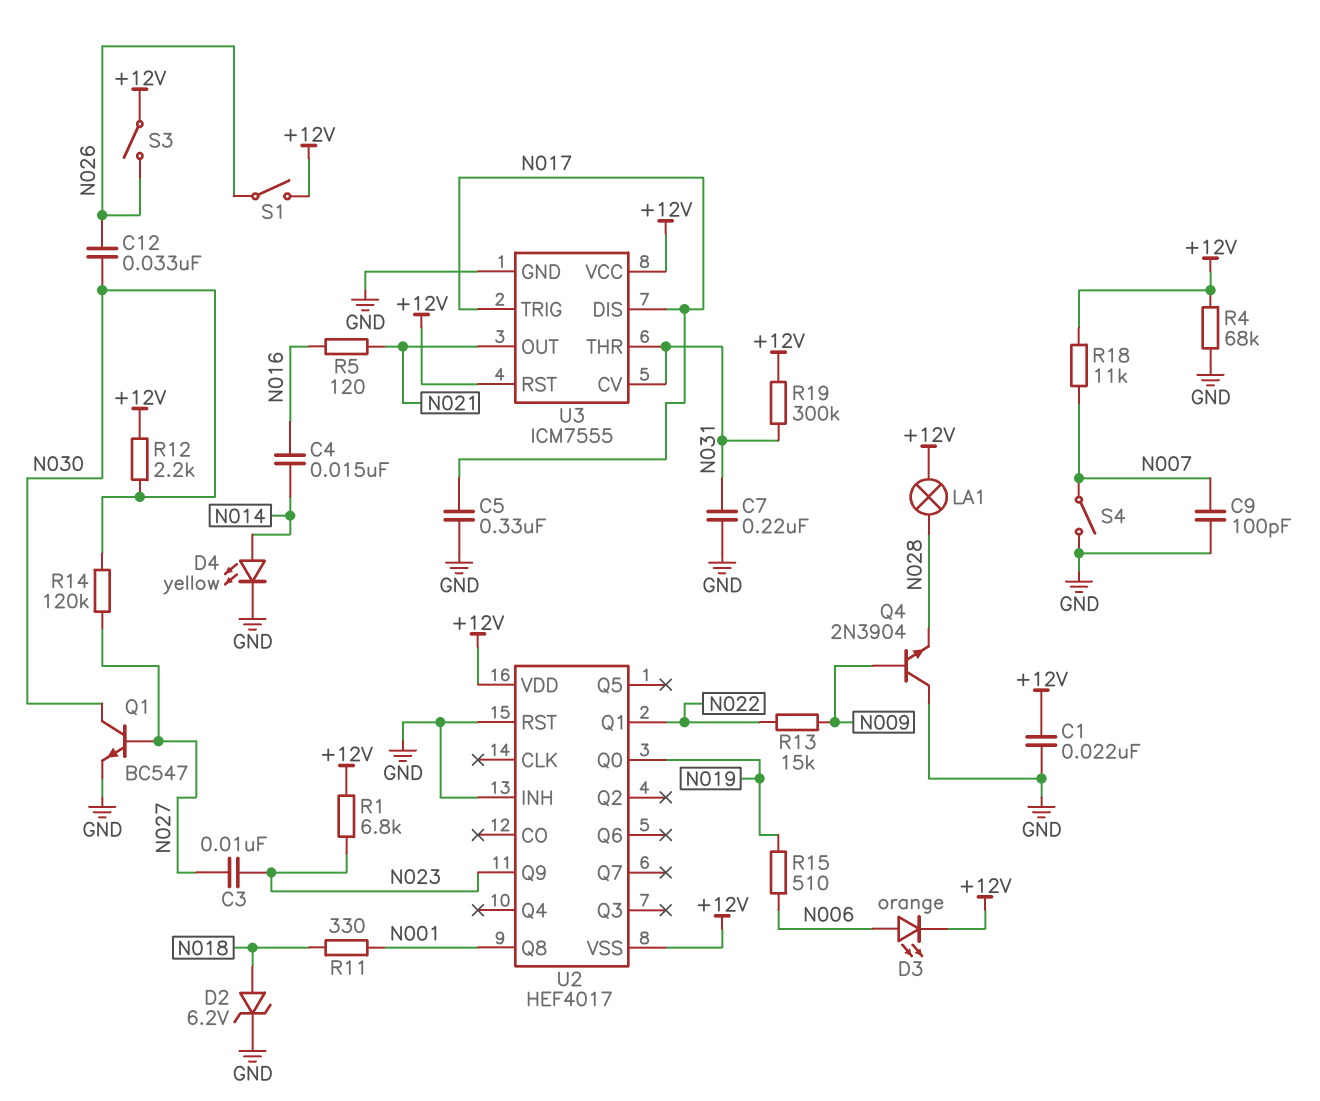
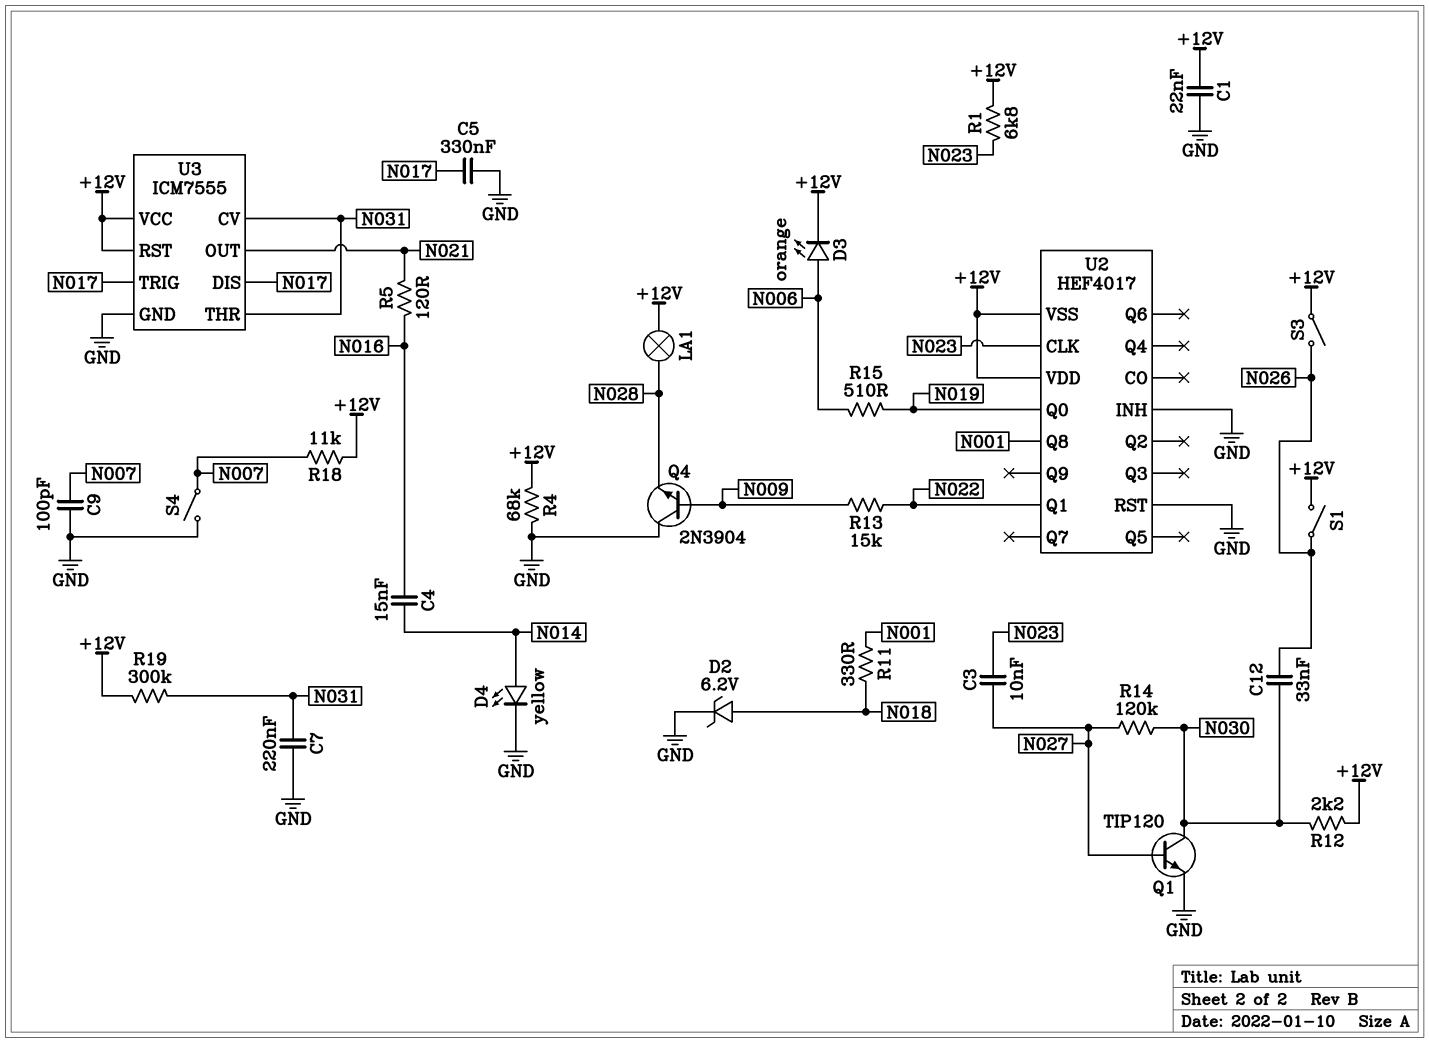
Q1: NPN BC547 (B N027, C N030, E GND) -> NPN TIP120 (B N027, C N030, E GND)
U2 pin CLK: none -> N023
U2 pin Q9: N023 -> none

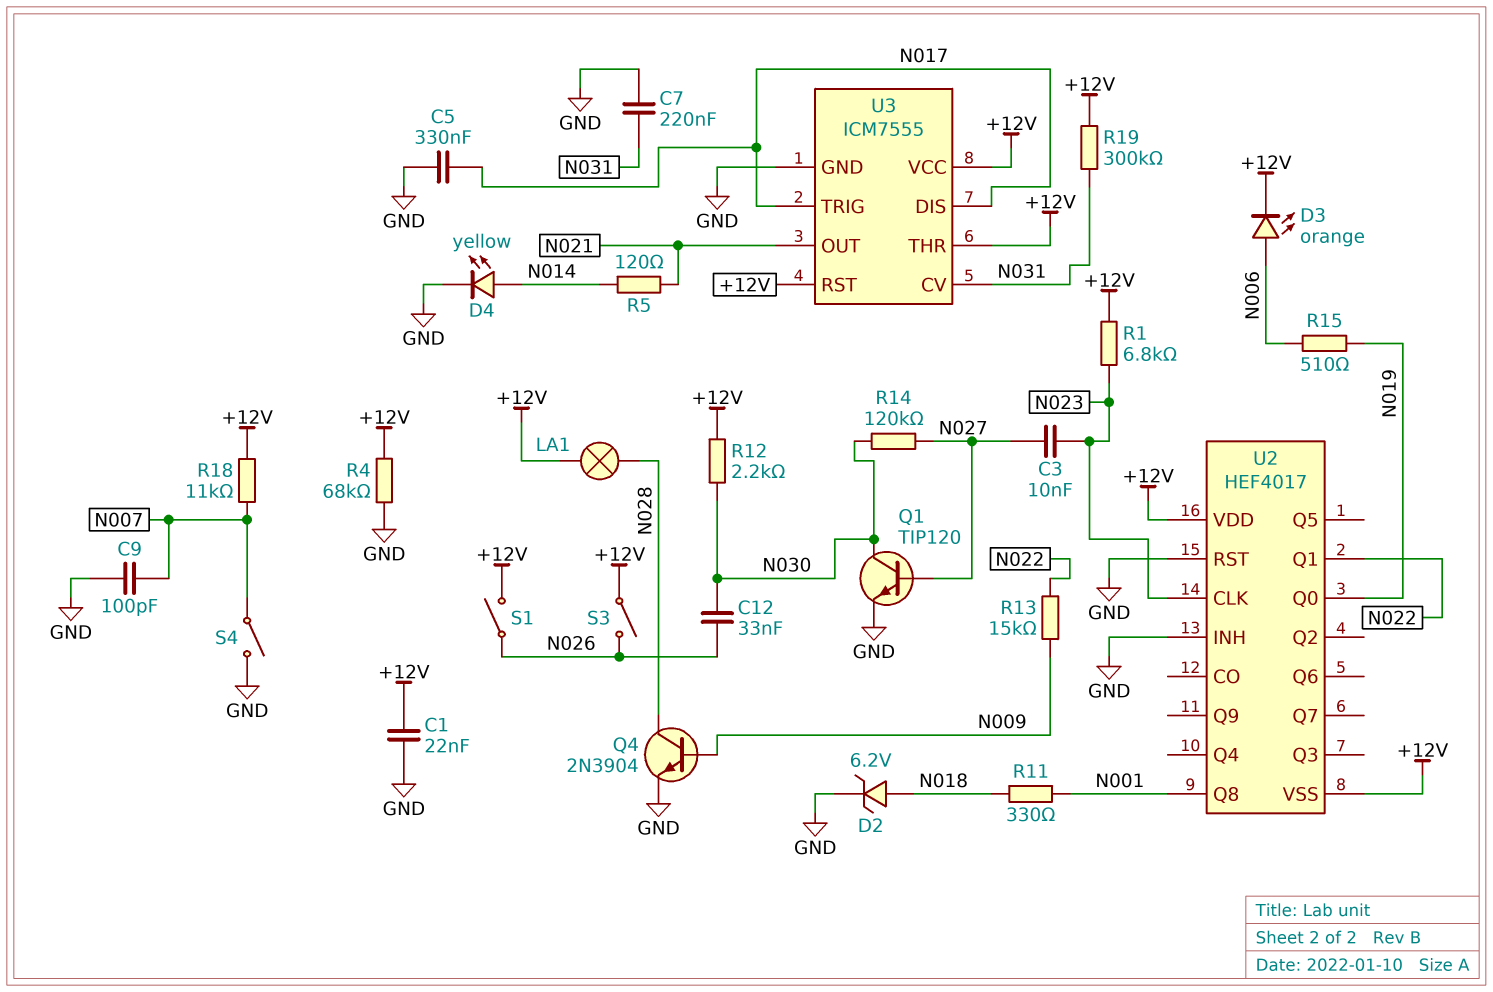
C4: 15nF (N014, N016) -> none
Q4: NPN 2N3904 (B N009, C GND, E N028) -> NPN 2N3904 (B N009, C N028, E GND)
R5: 120 (N016, N021) -> 120 (N014, N021)
U3 pin THR: N031 -> +12V

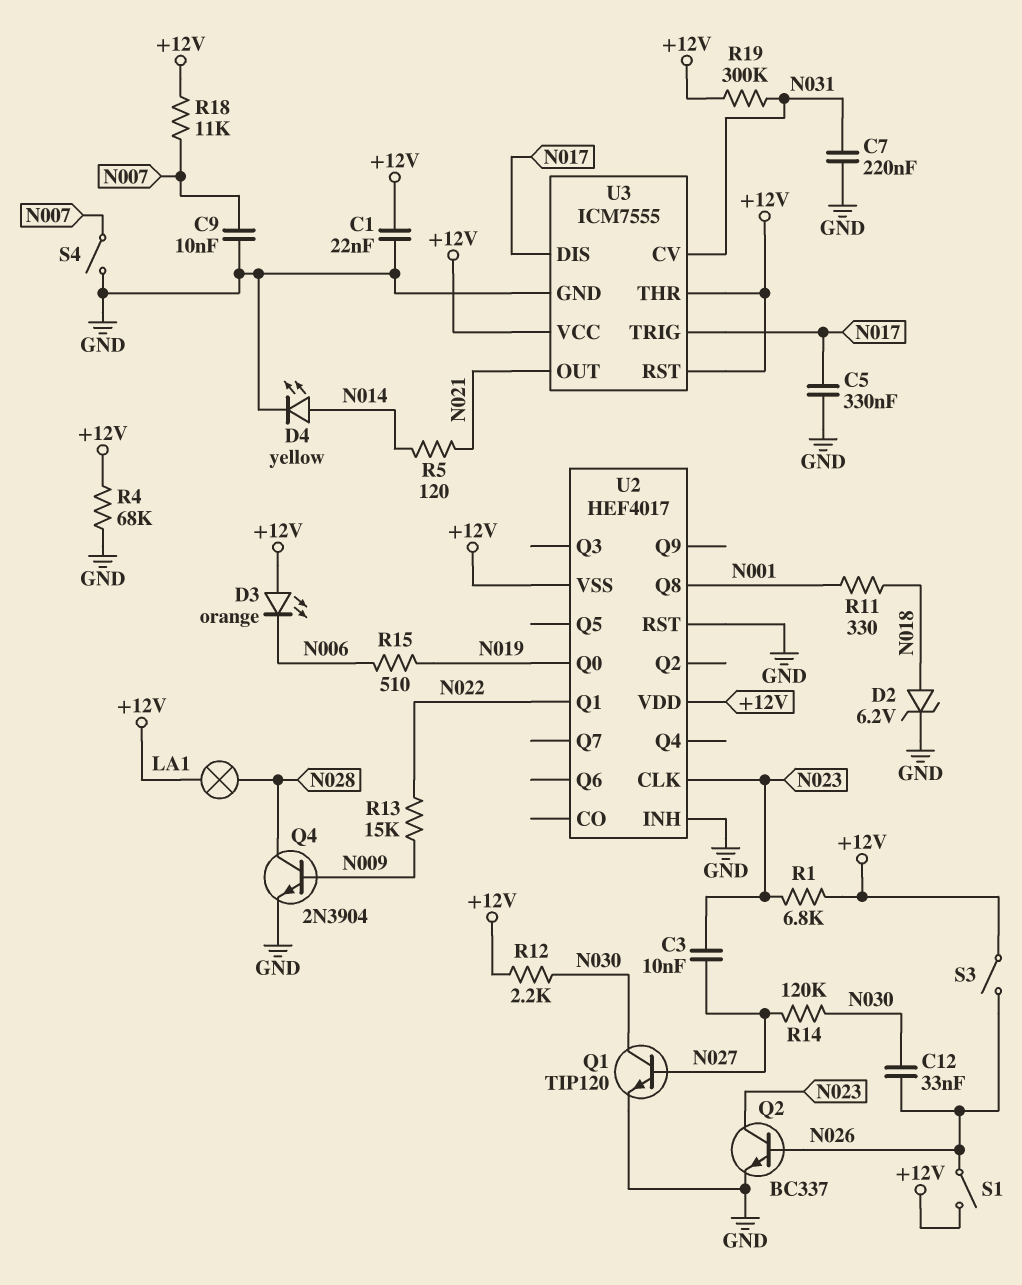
C9: 100pF (GND, N007) -> 10nF (GND, N007)
D3: LED orange (A N006, K +12V) -> LED orange (A +12V, K N006)
Q2: none -> NPN BC337 (B N026, C N023, E GND)

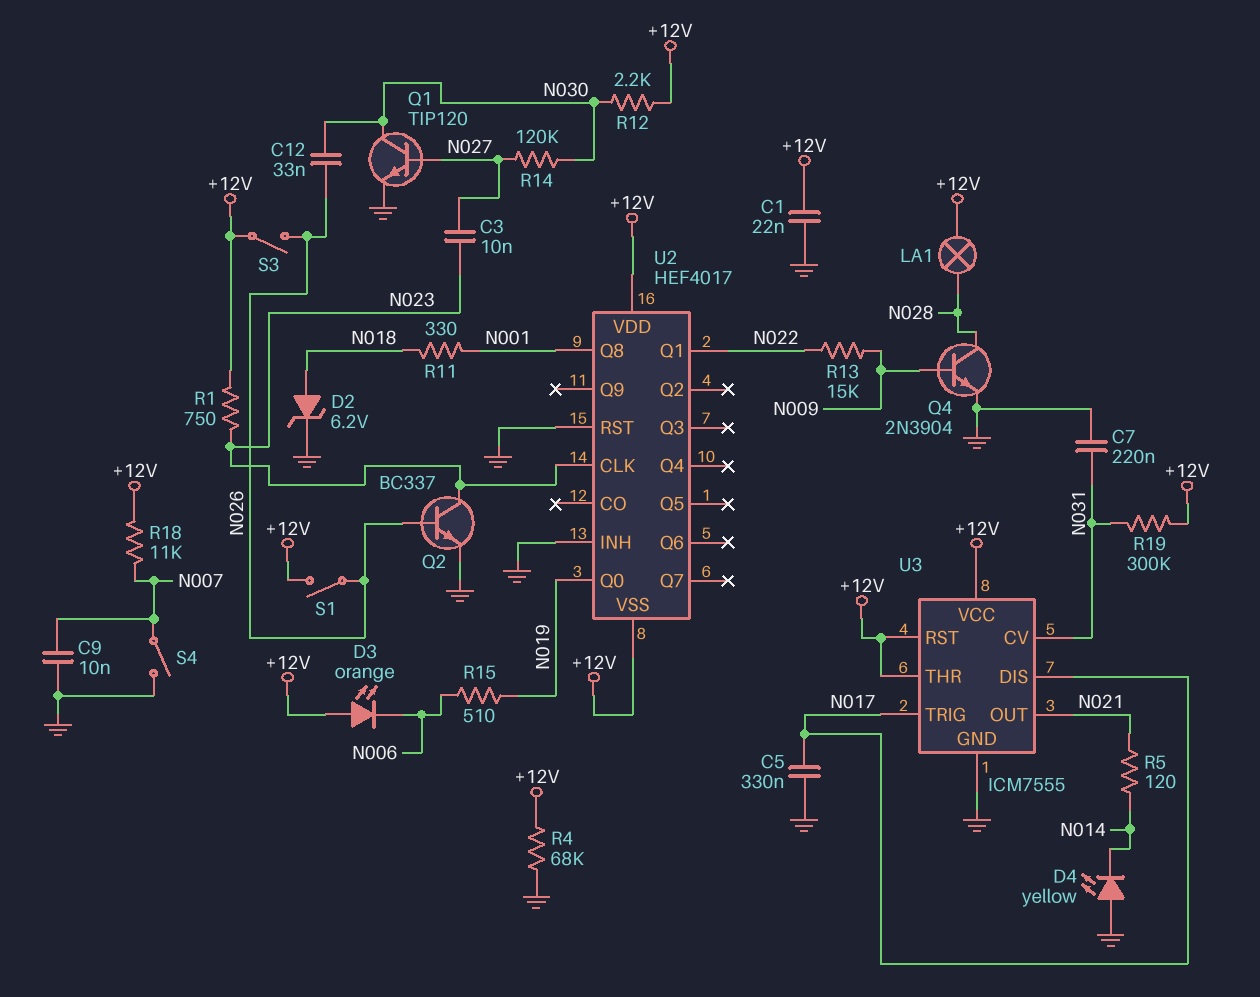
D4: LED yellow (A N014, K GND) -> LED yellow (A GND, K N014)
R1: 6.8k (+12V, N023) -> 750 (+12V, N023)

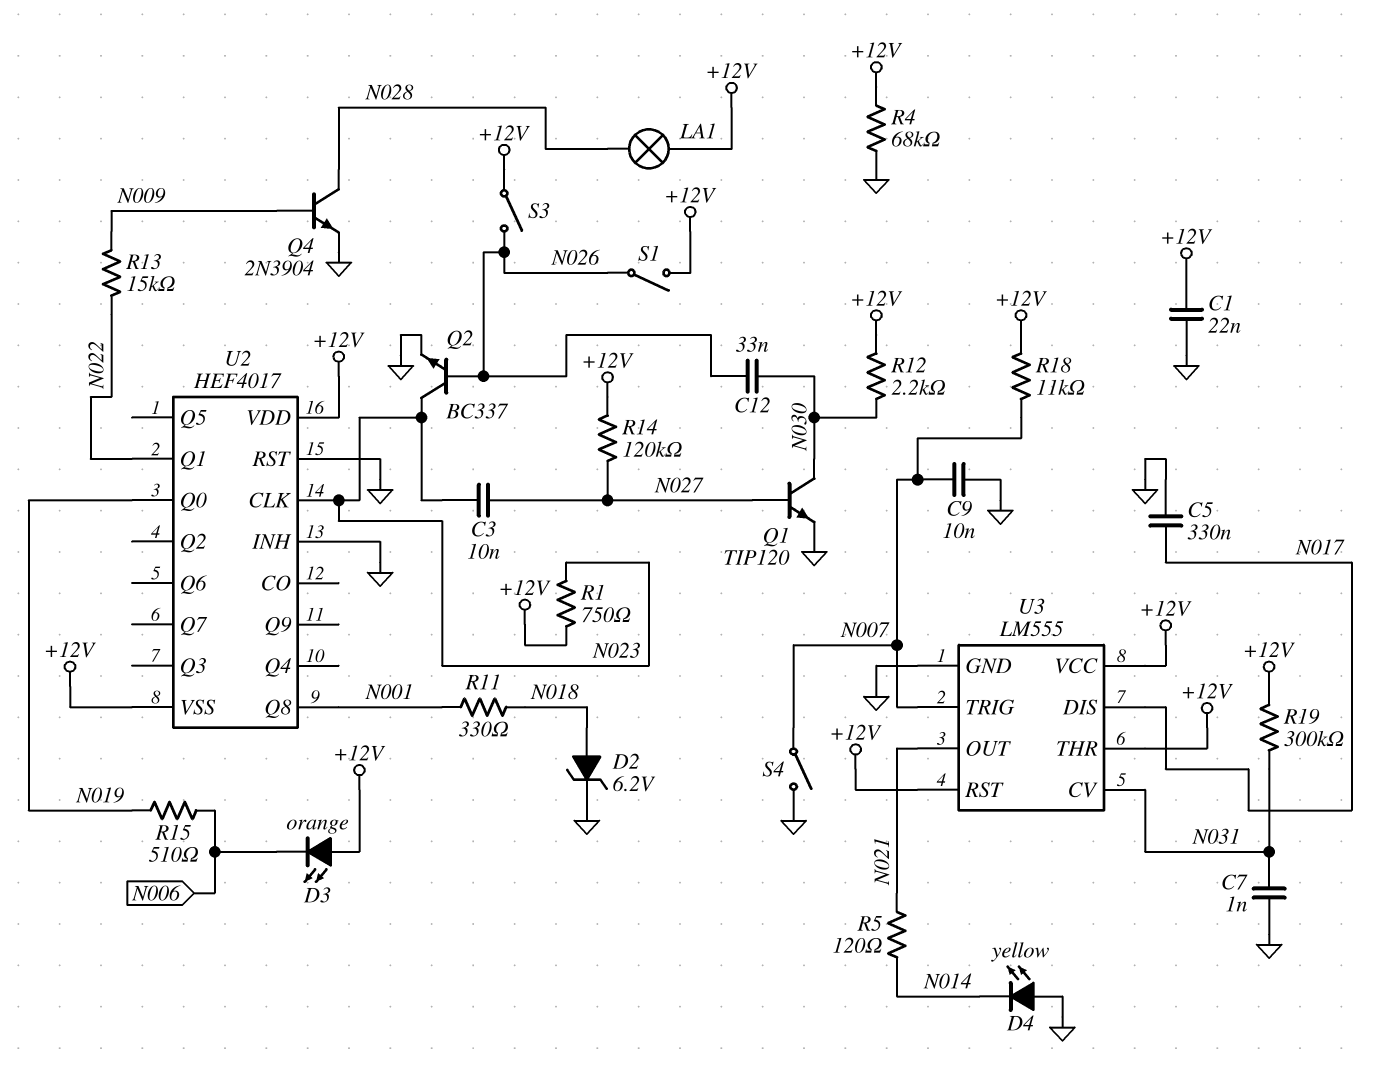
C7: 220nF (GND, N031) -> 1nF (GND, N031)
R14: 120k (N027, N030) -> 120k (+12V, N027)
U3: ICM7555 -> LM555
U3 pin TRIG: N017 -> N007

